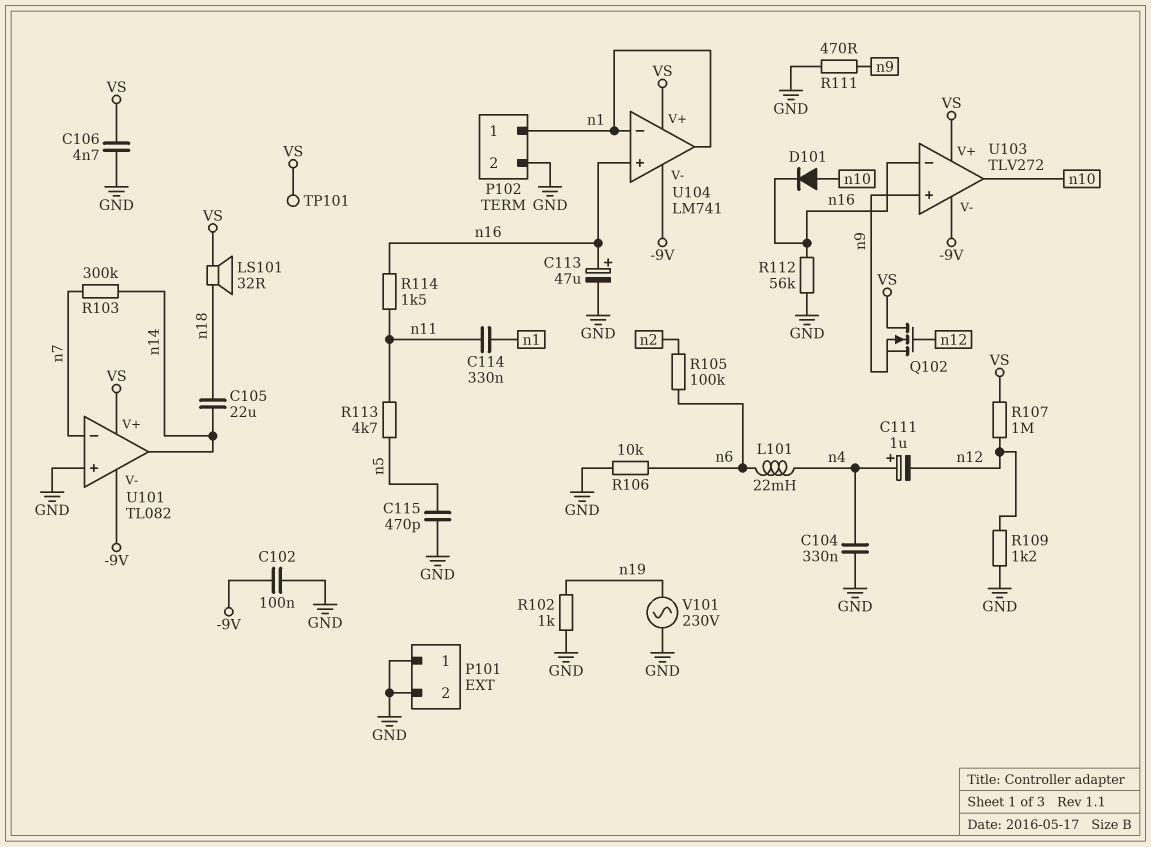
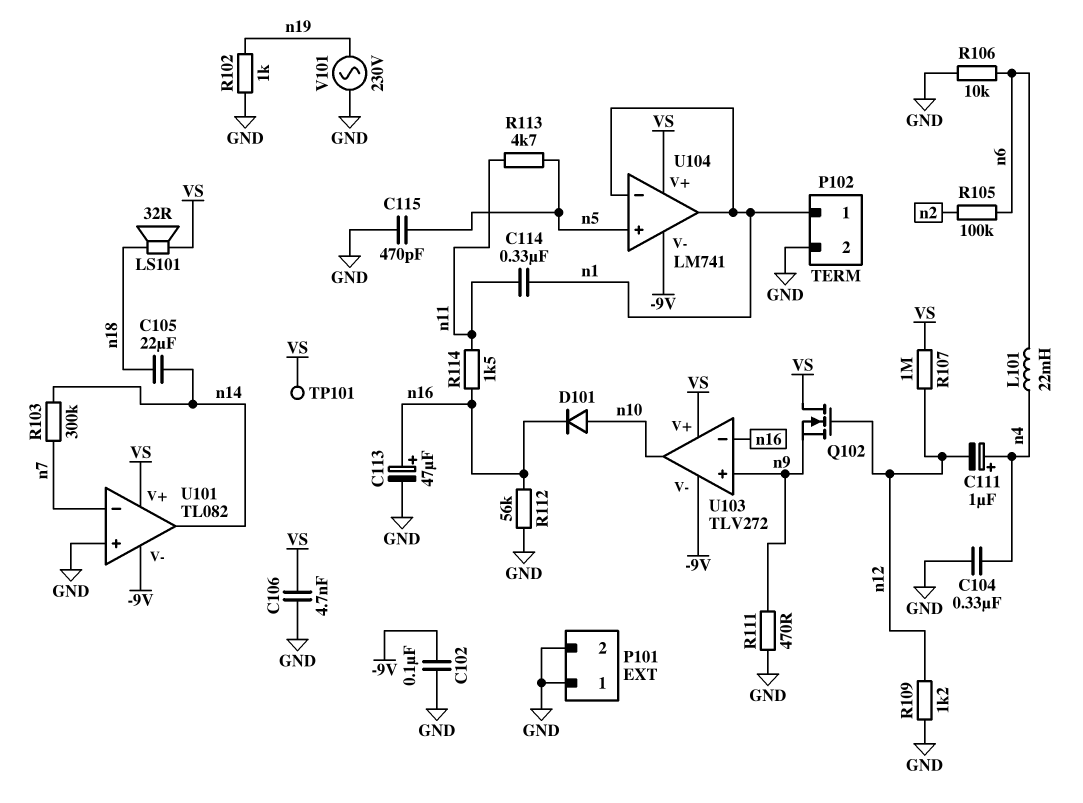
U104 pin in+: n16 -> n5

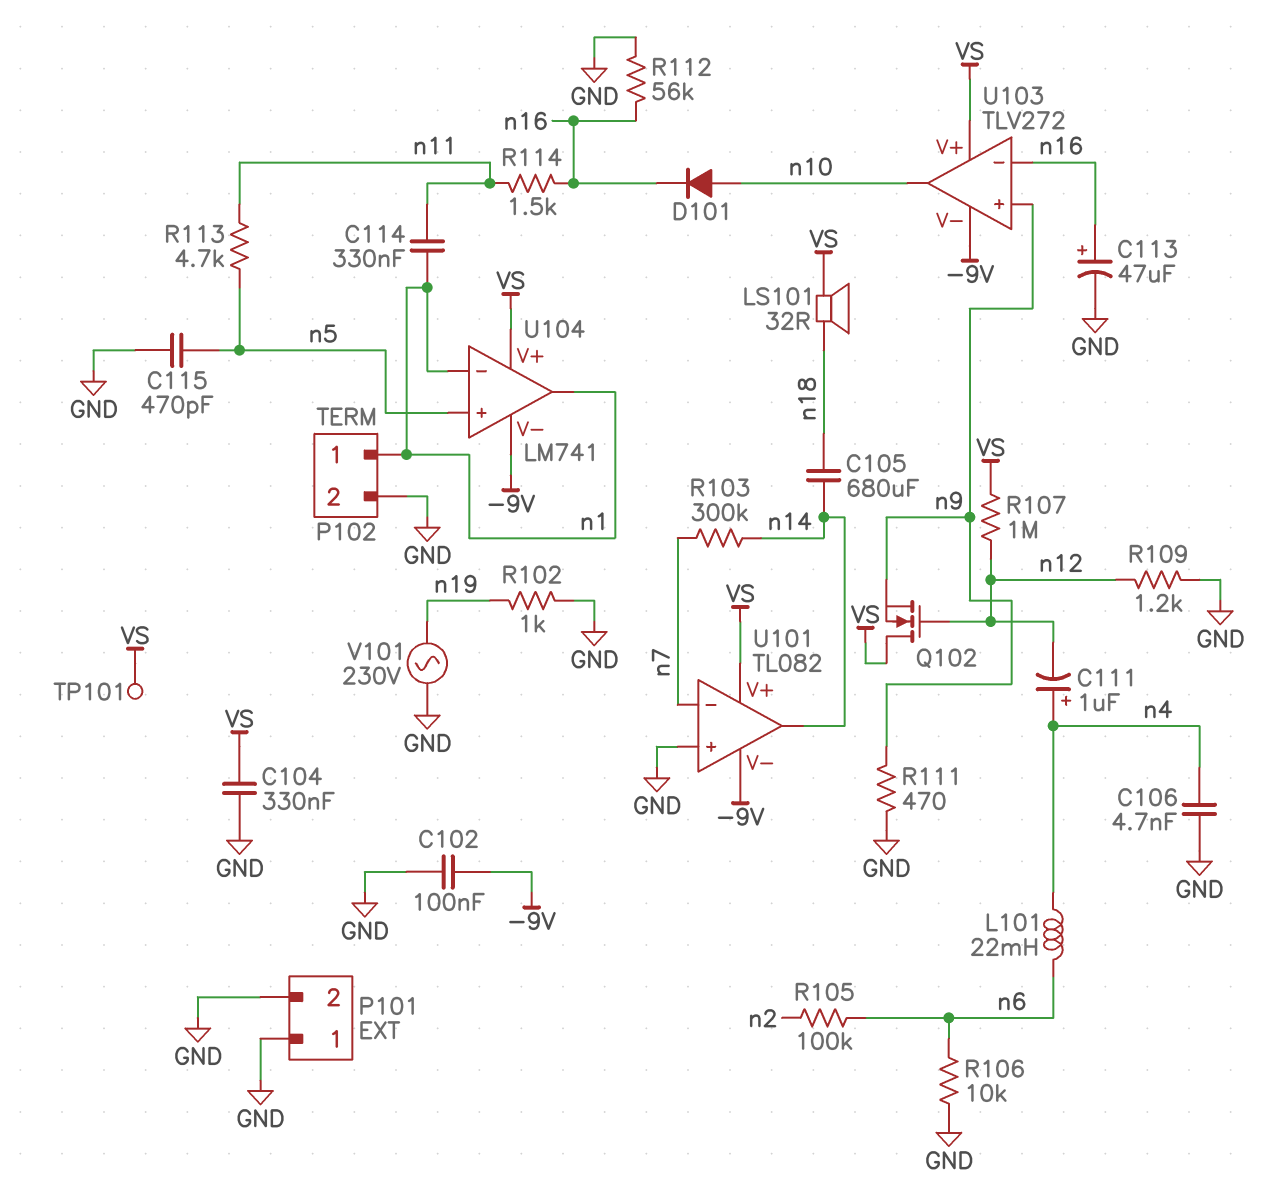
C104: 330nF (GND, n4) -> 330nF (GND, VS)
C105: 22uF (n14, n18) -> 680uF (n14, n18)
C106: 4.7nF (GND, VS) -> 4.7nF (GND, n4)

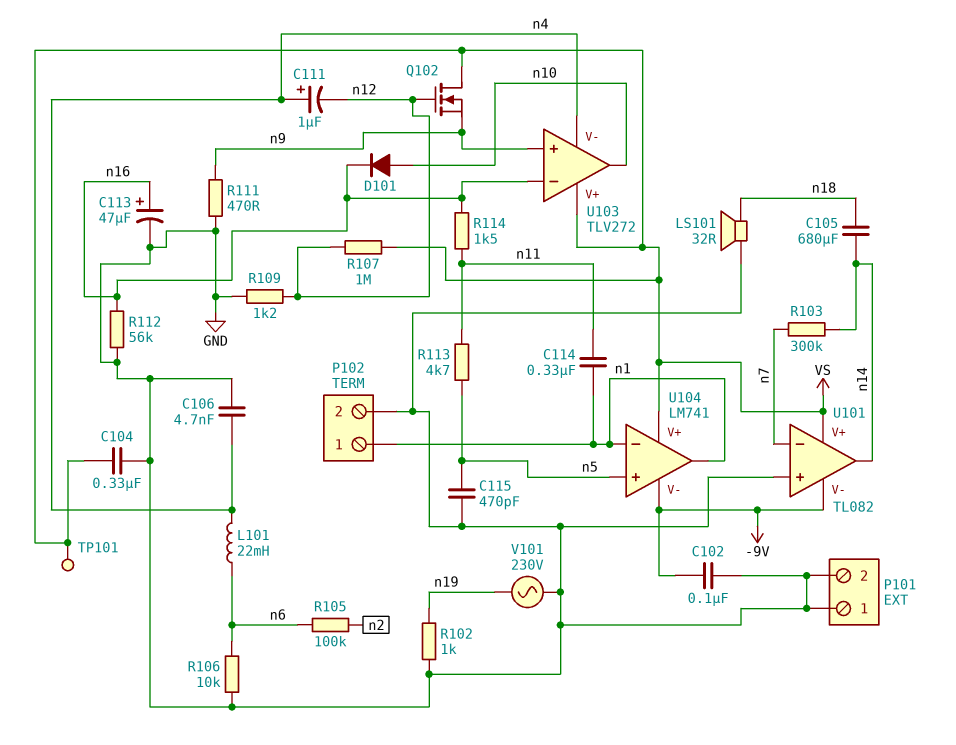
LS101: speaker 32R (VS, n18) -> speaker 32R (GND, n18)
U103 pin V-: -9V -> n4

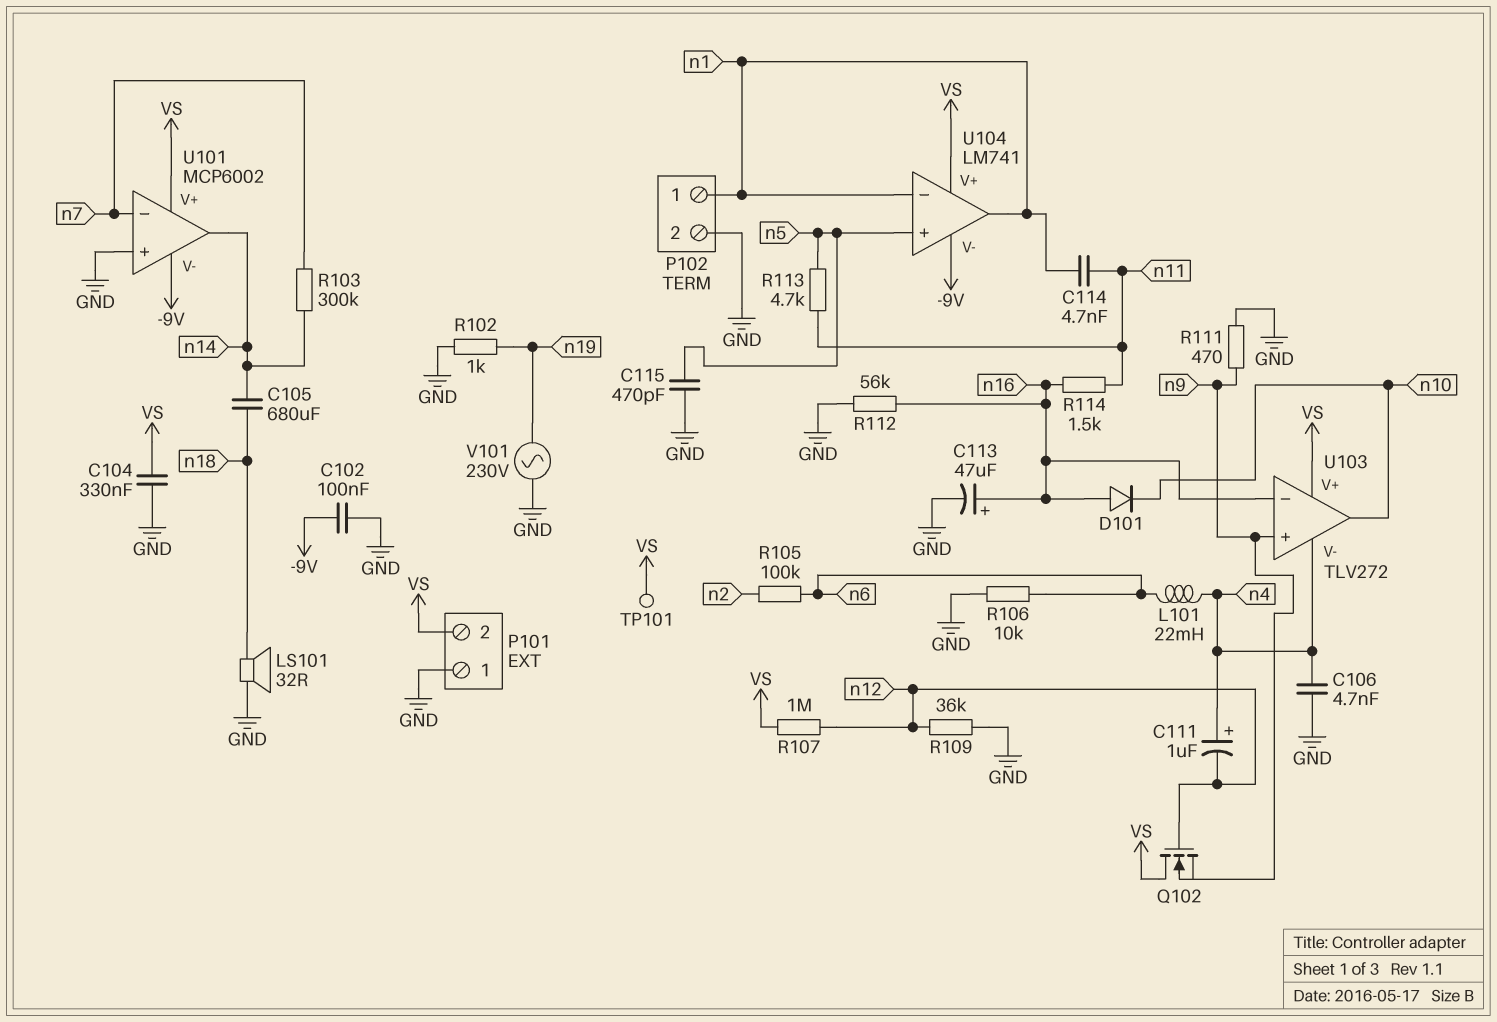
C114: 330nF (n1, n11) -> 4.7nF (n1, n11)
D101: diode (A n10, K n16) -> diode (A n16, K n10)
P101 pin 2: GND -> VS
R109: 1.2k (GND, n12) -> 36k (GND, n12)
U101: TL082 -> MCP6002

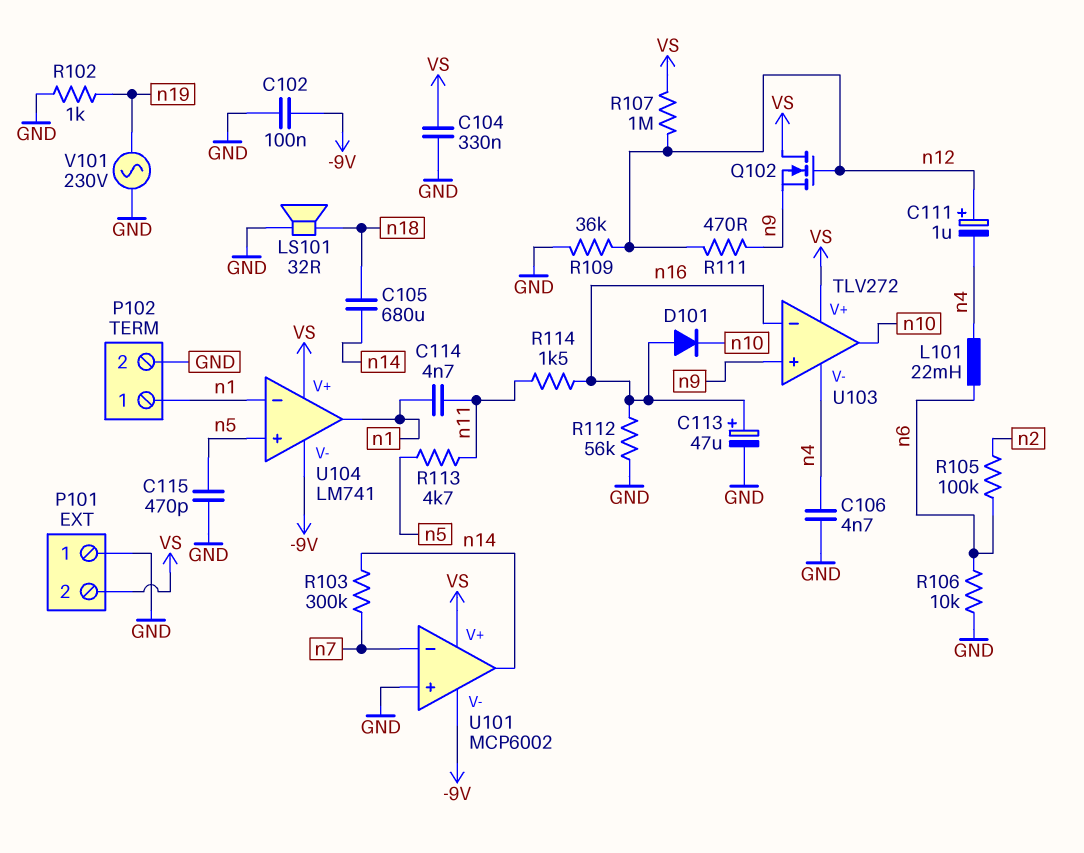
C111: 1uF (plus n4, minus n12) -> 1uF (plus n12, minus n4)
R111: 470 (GND, n9) -> 470 (n9, n12)
TP101: test point (VS) -> none

